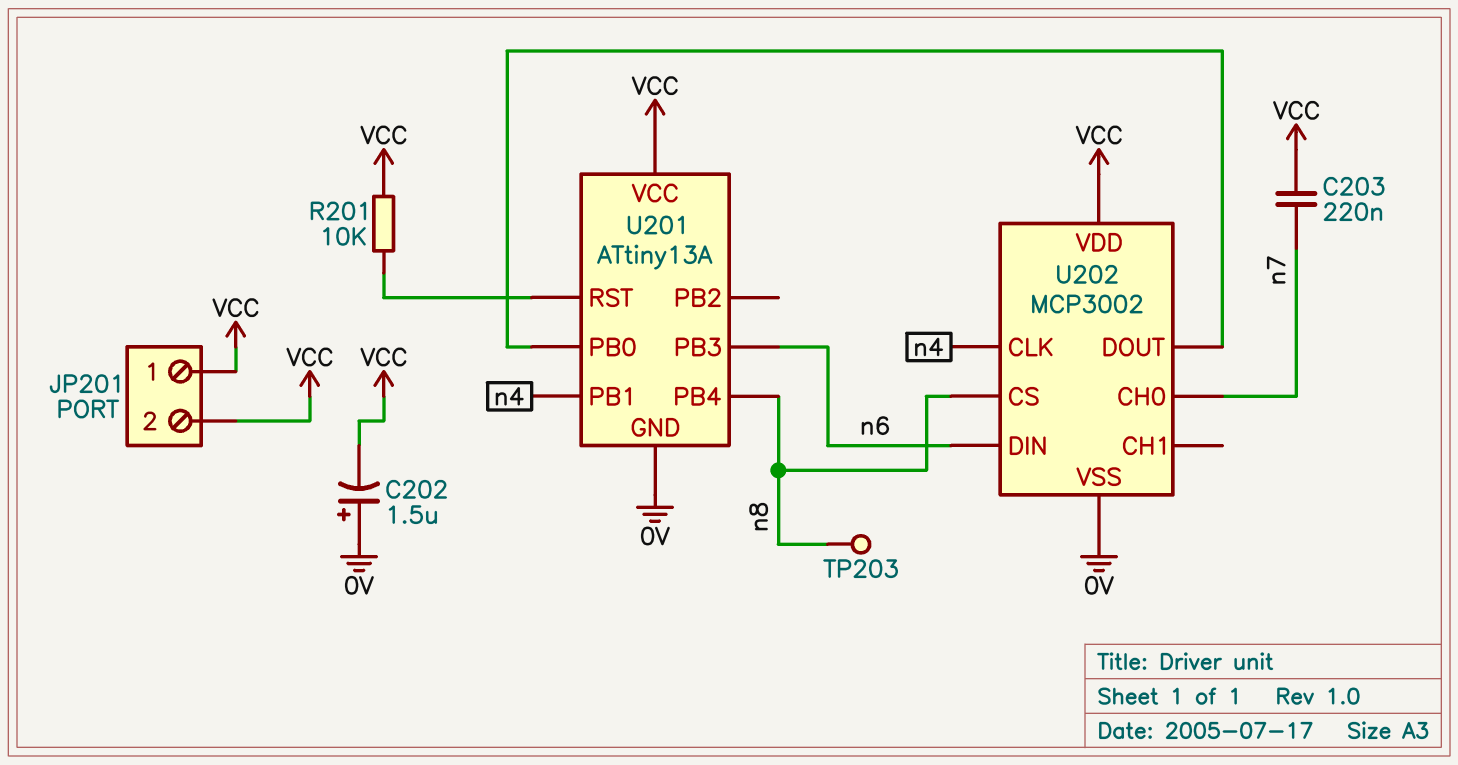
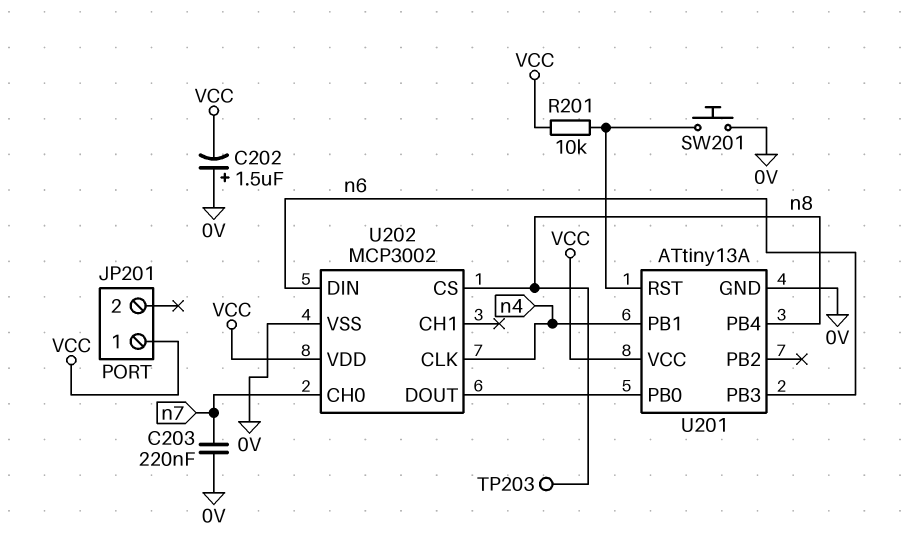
C203: 220nF (VCC, n7) -> 220nF (0V, n7)
JP201 pin 2: VCC -> none
SW201: none -> button (0V, U201/RST)

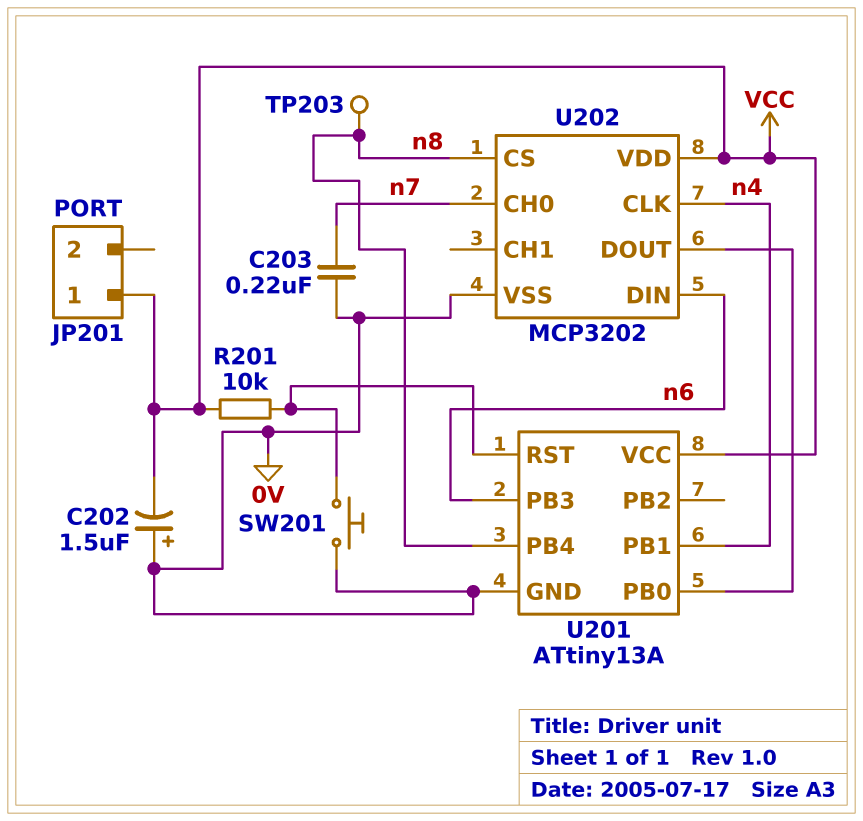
U202: MCP3002 -> MCP3202

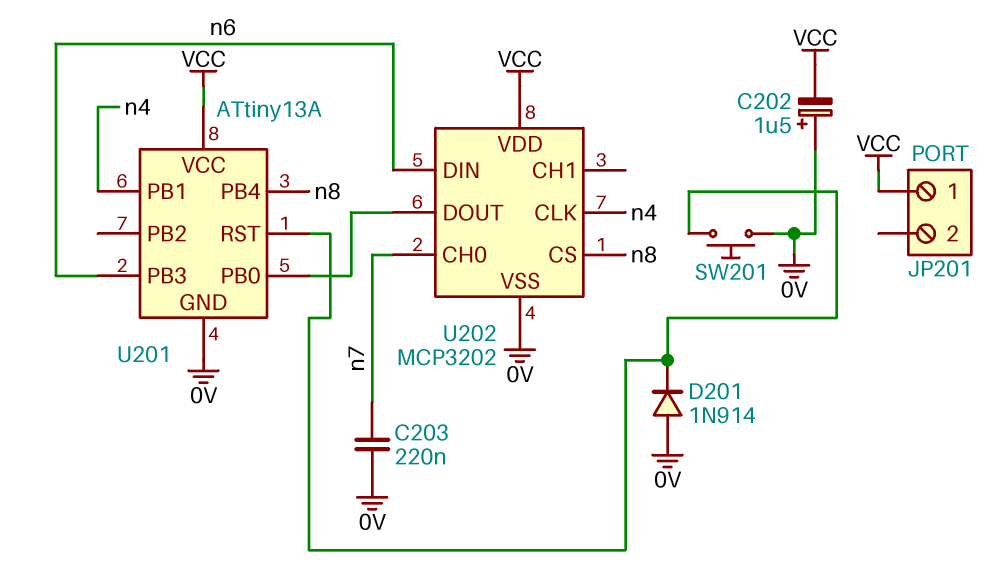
D201: none -> diode 1N914 (A 0V, K U201/RST)
R201: 10k (U201/RST, VCC) -> none
TP203: test point (n8) -> none

